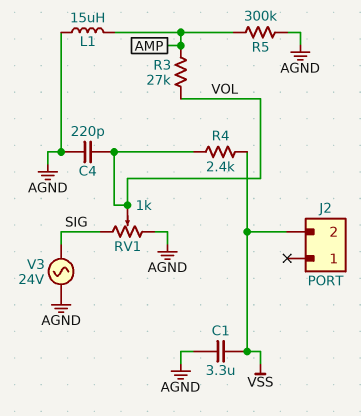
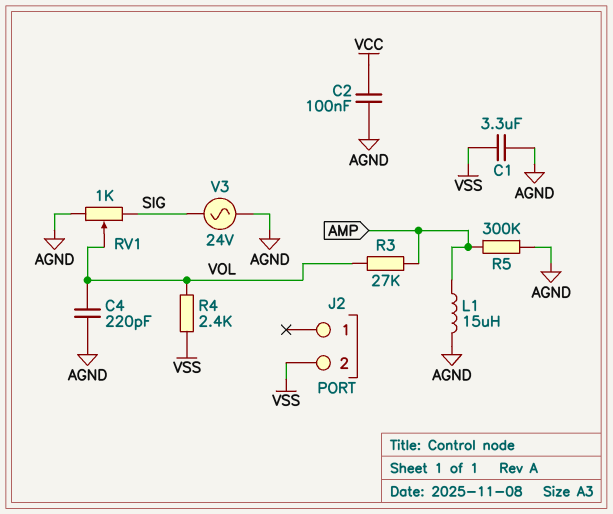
C2: none -> 100nF (AGND, VCC)

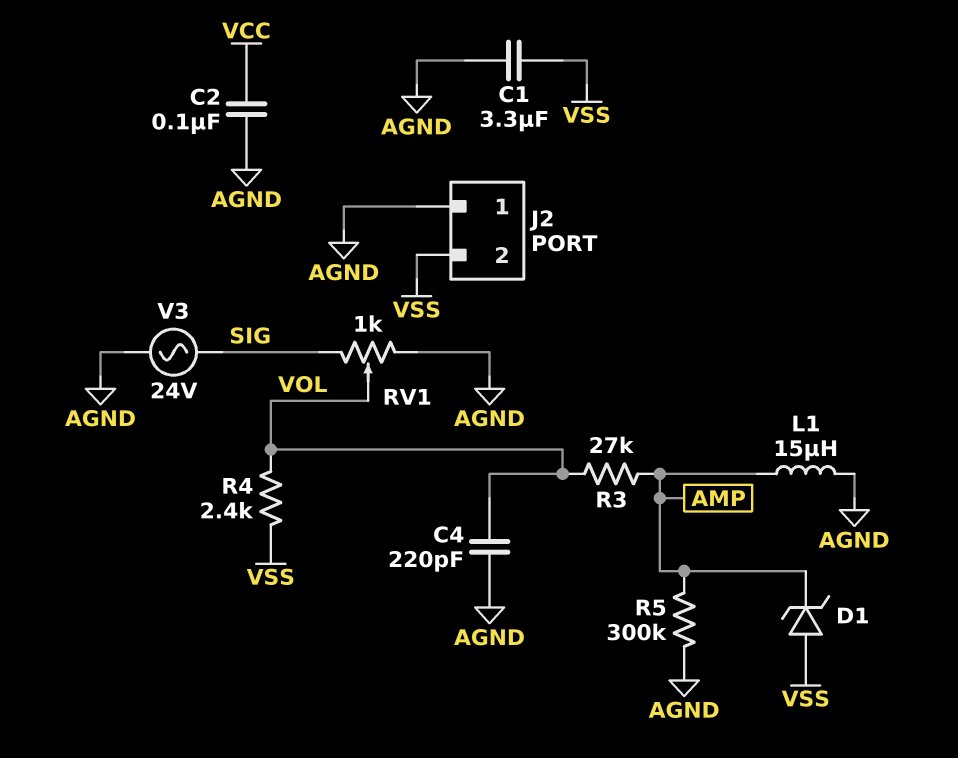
D1: none -> zener (A VSS, K AMP)
J2 pin 1: none -> AGND

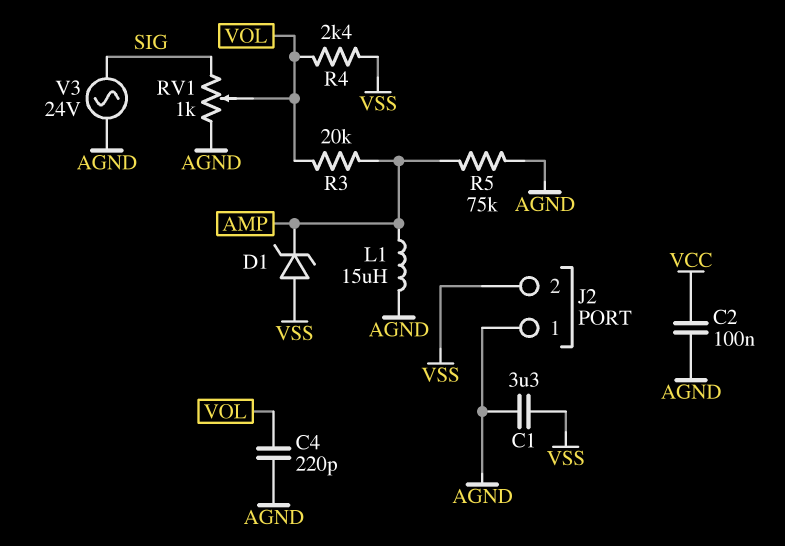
R3: 27k (AMP, VOL) -> 20k (AMP, VOL)
R5: 300k (AGND, AMP) -> 75k (AGND, AMP)

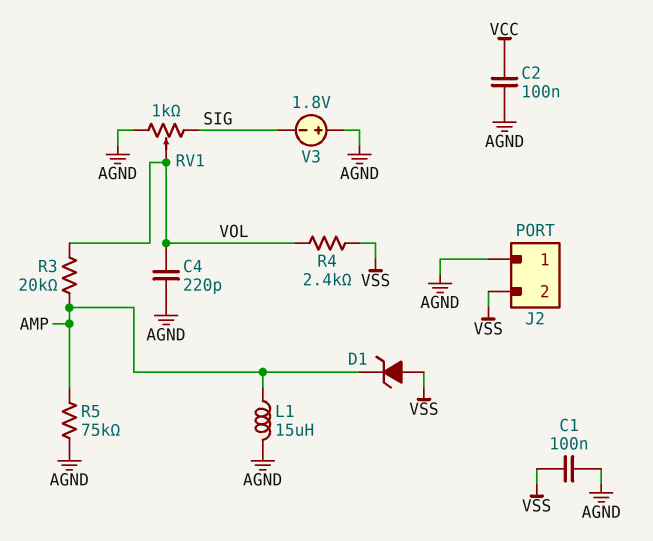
C1: 3.3uF (AGND, VSS) -> 100nF (AGND, VSS)
V3: AC 24V (AGND, SIG) -> 1.8V (plus AGND, minus SIG)

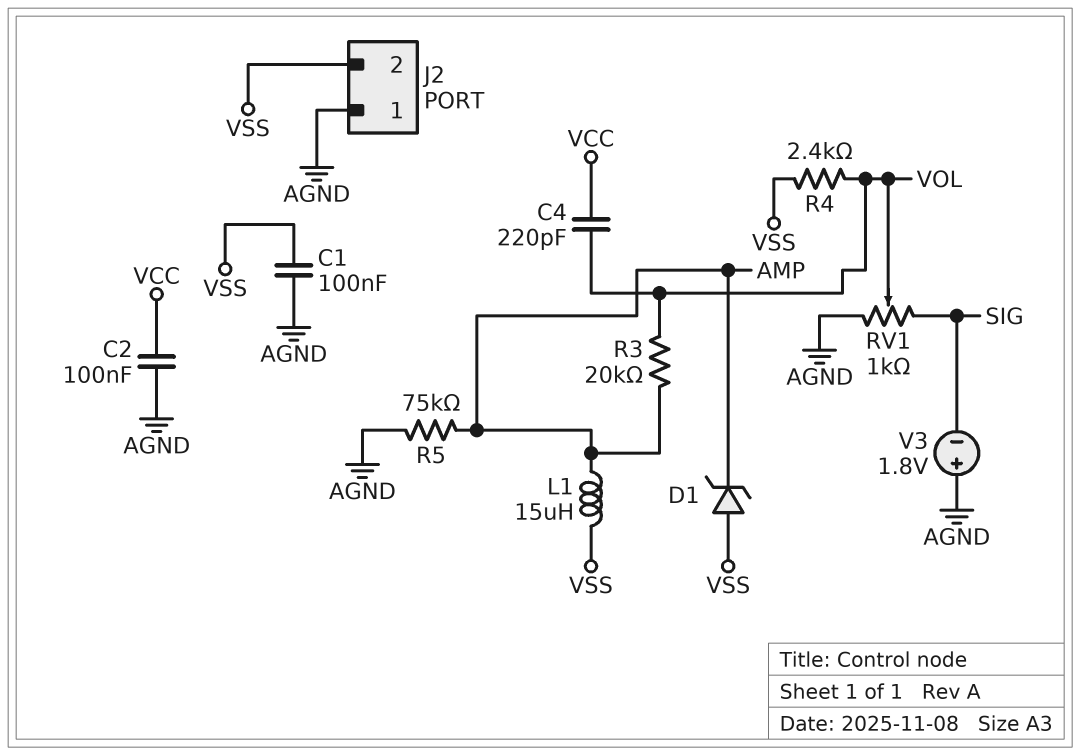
C4: 220pF (AGND, VOL) -> 220pF (VCC, VOL)
L1: 15uH (AGND, AMP) -> 15uH (AMP, VSS)

